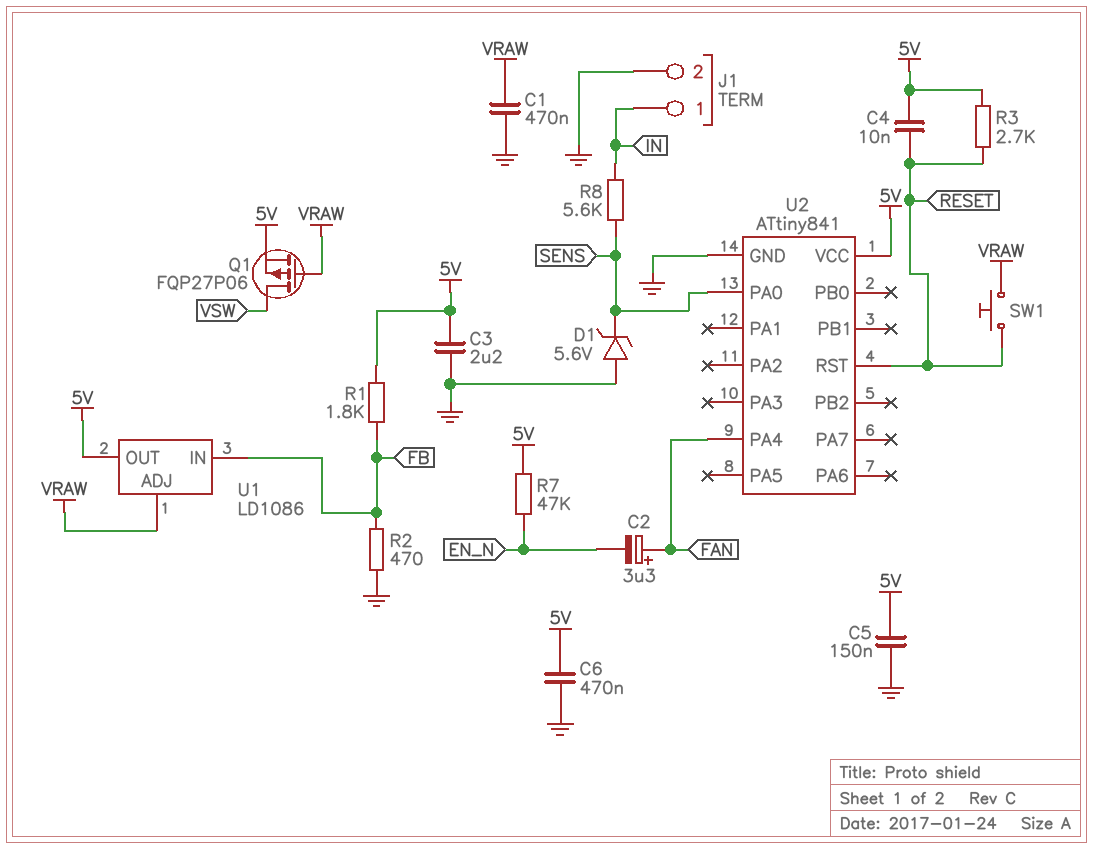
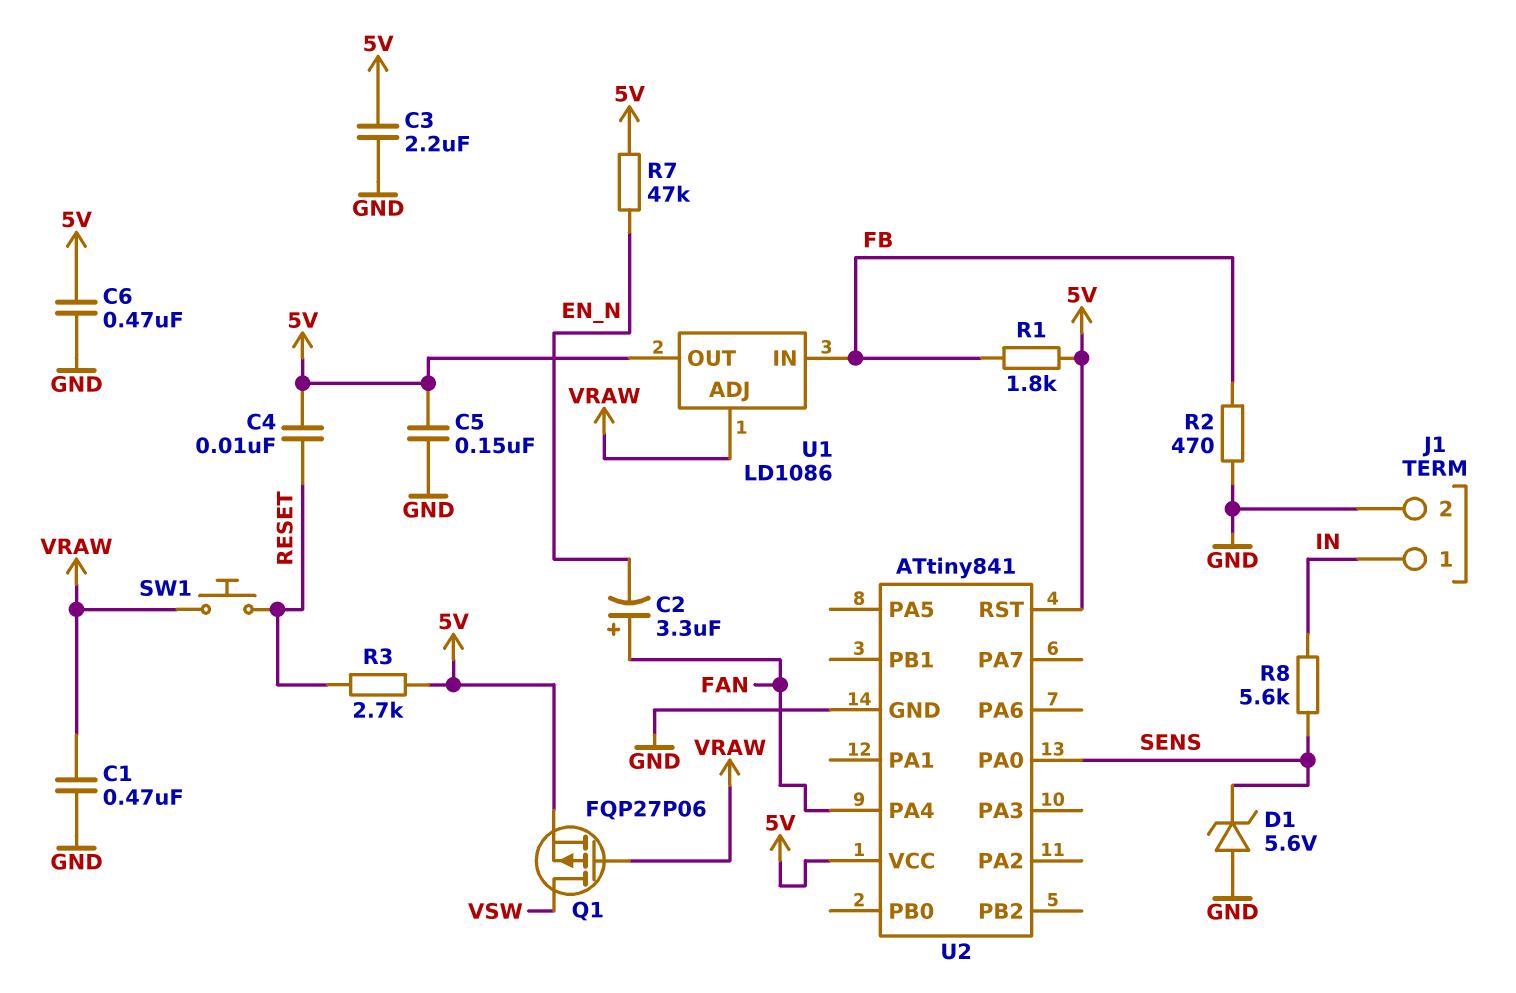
U2 pin RST: RESET -> 5V

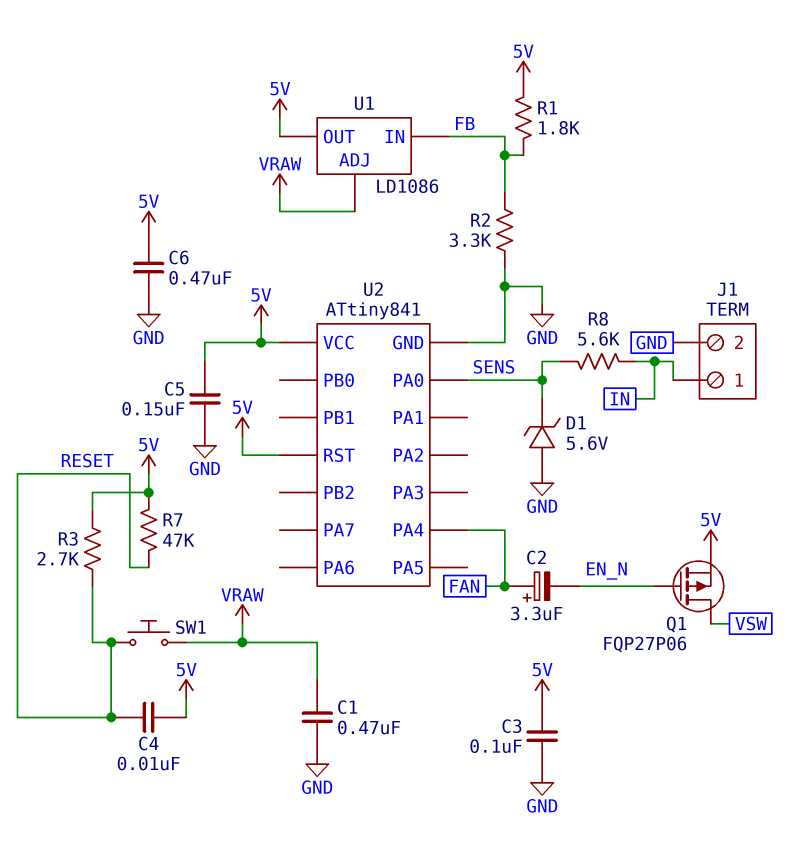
C3: 2.2uF (5V, GND) -> 100nF (5V, GND)
Q1: PMOS FQP27P06 (G VRAW, D VSW, S 5V) -> PMOS FQP27P06 (G EN_N, D VSW, S 5V)
R2: 470 (FB, GND) -> 3.3k (FB, GND)
R7: 47k (5V, EN_N) -> 47k (5V, RESET)

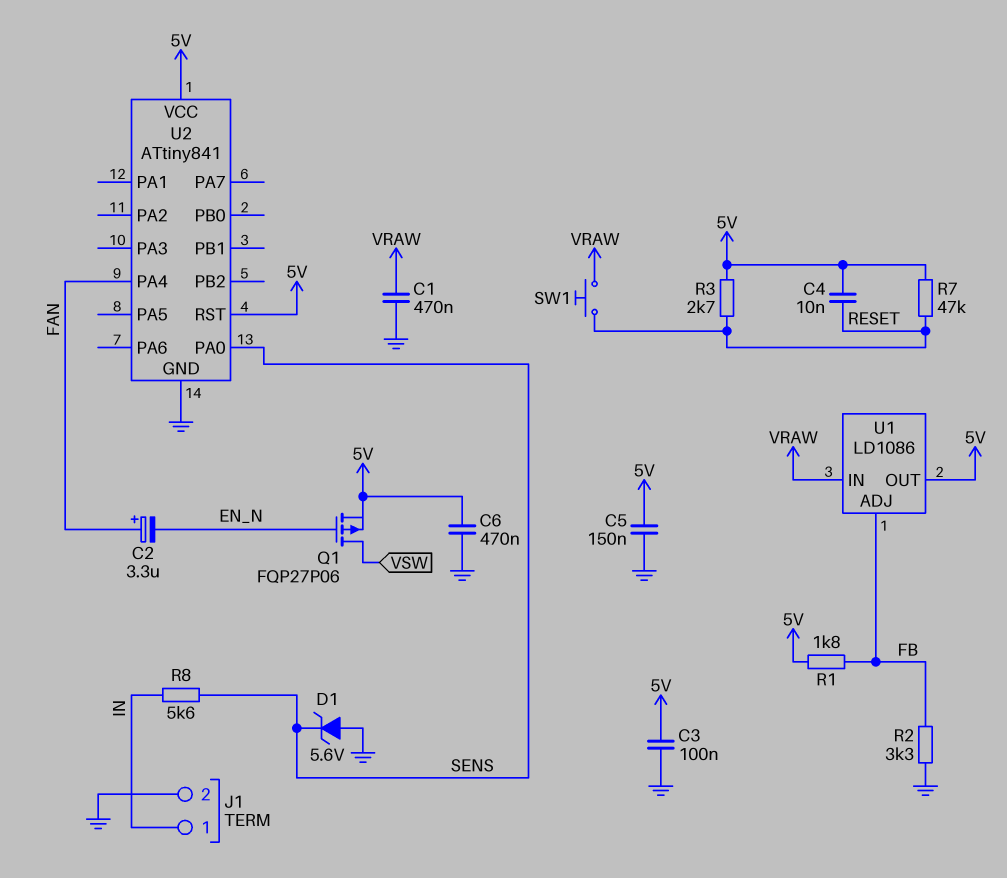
U1 pin ADJ: VRAW -> FB
U1 pin IN: FB -> VRAW

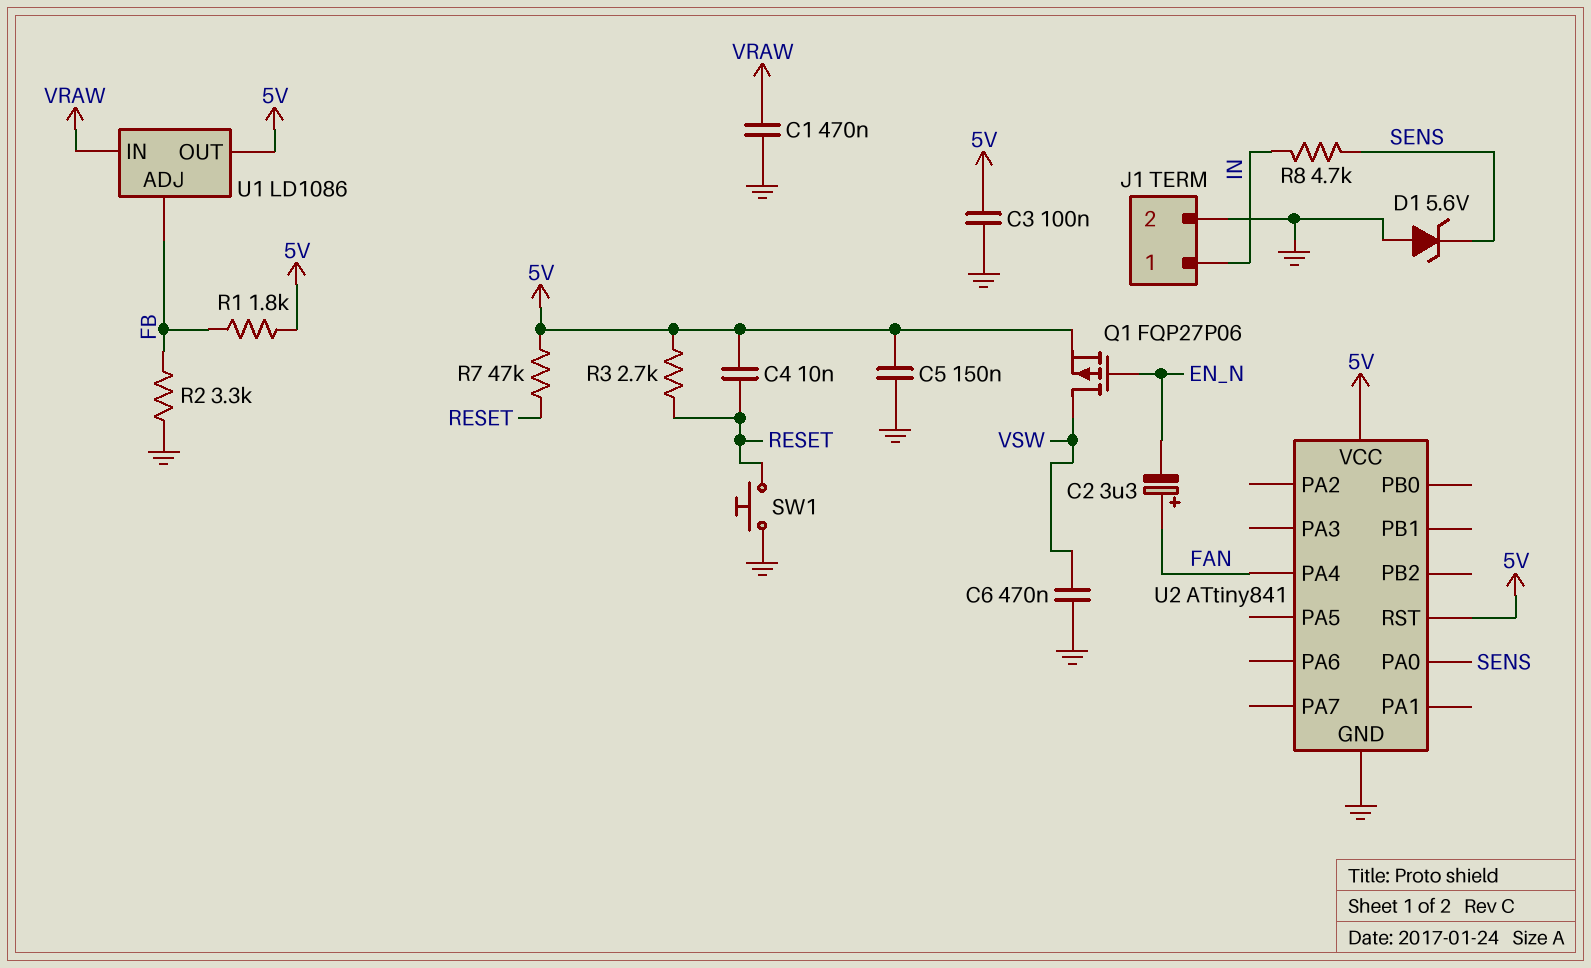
C6: 470nF (5V, GND) -> 470nF (GND, VSW)
R8: 5.6k (IN, SENS) -> 4.7k (IN, SENS)
SW1: button (RESET, VRAW) -> button (GND, RESET)

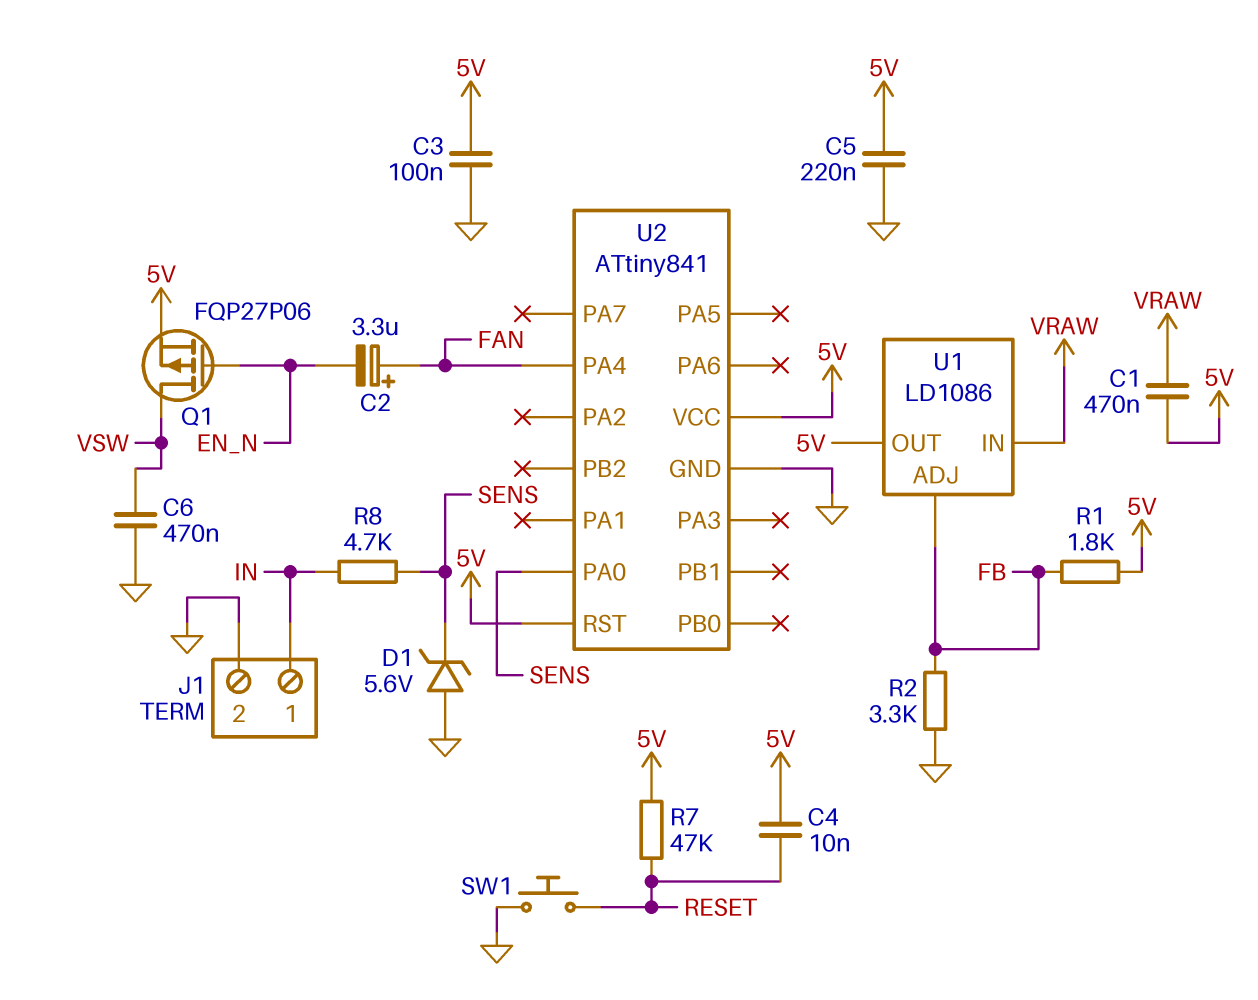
C1: 470nF (GND, VRAW) -> 470nF (5V, VRAW)
C5: 150nF (5V, GND) -> 220nF (5V, GND)
R3: 2.7k (5V, RESET) -> none

